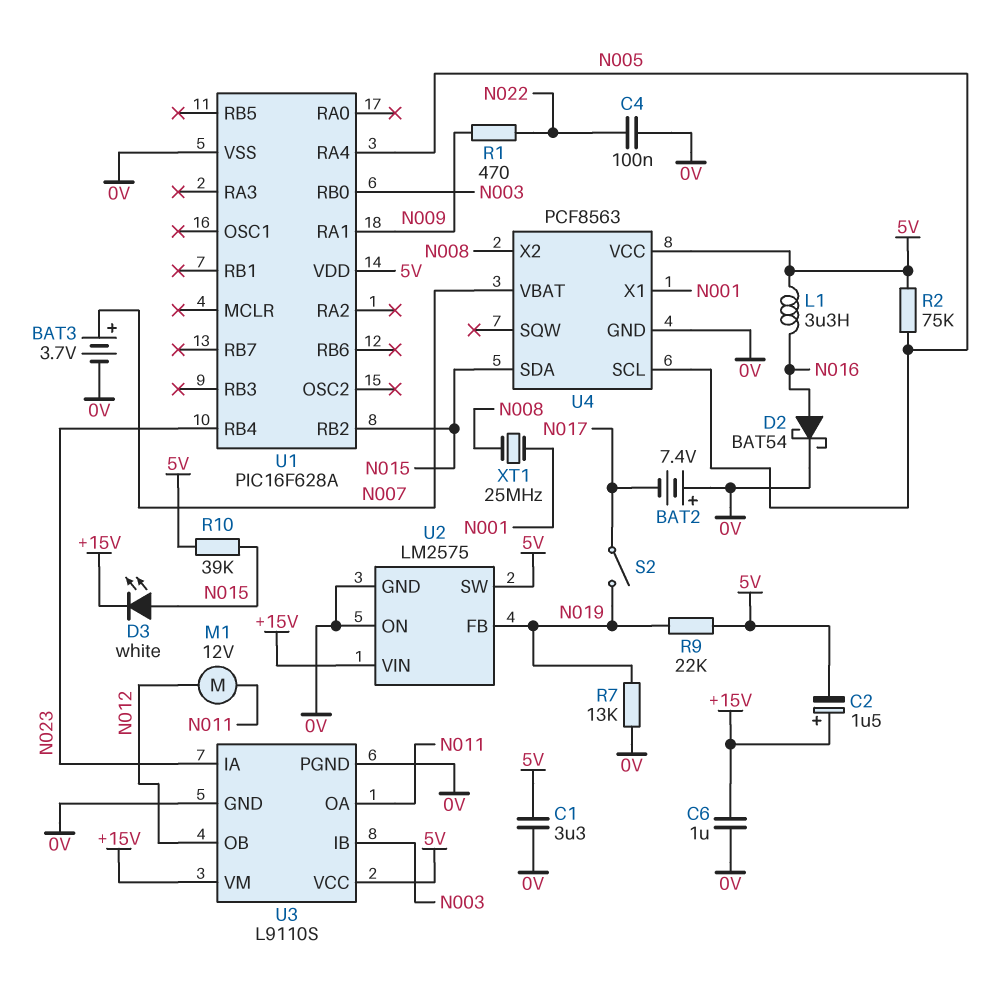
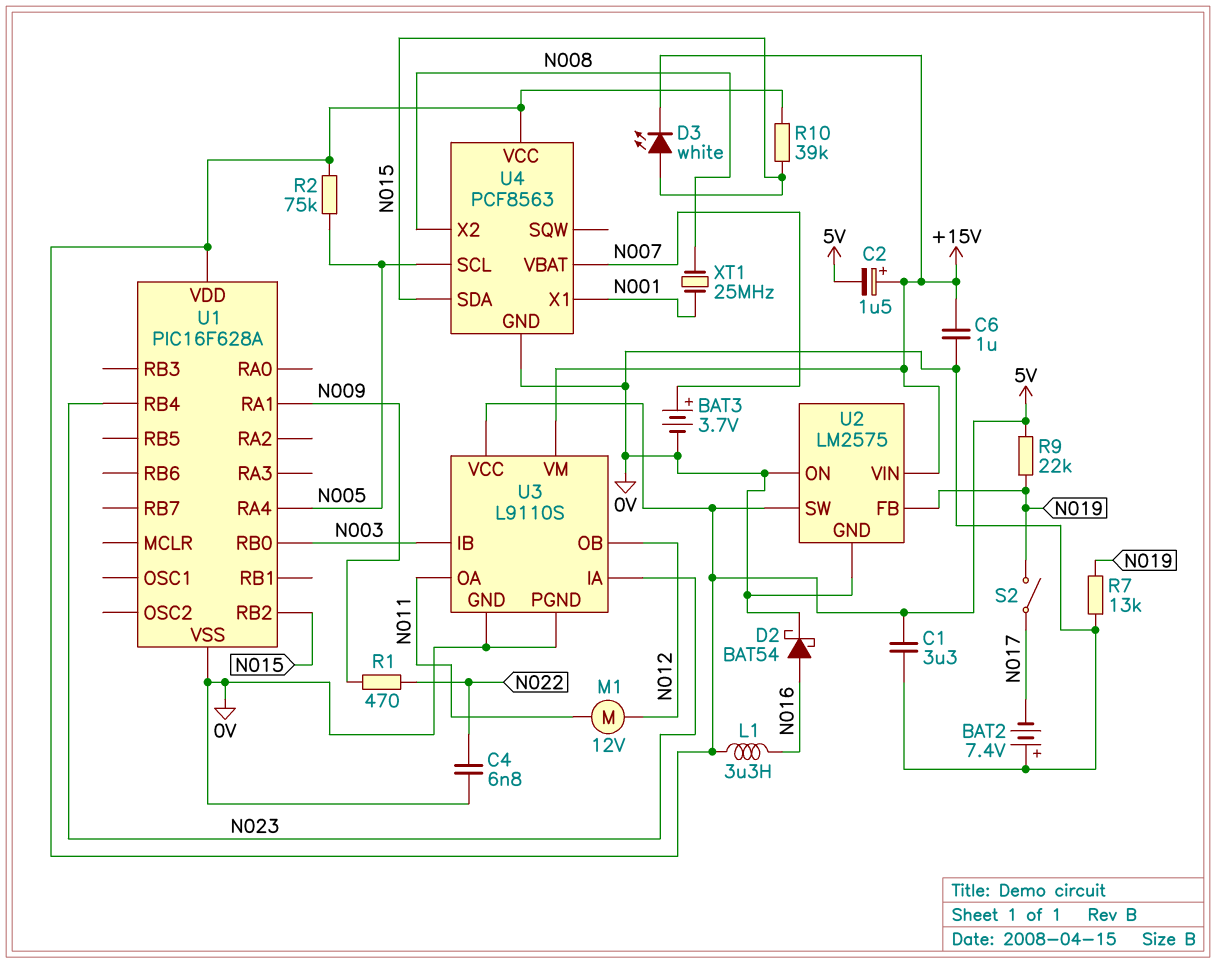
C4: 100nF (0V, N022) -> 6.8nF (0V, N022)

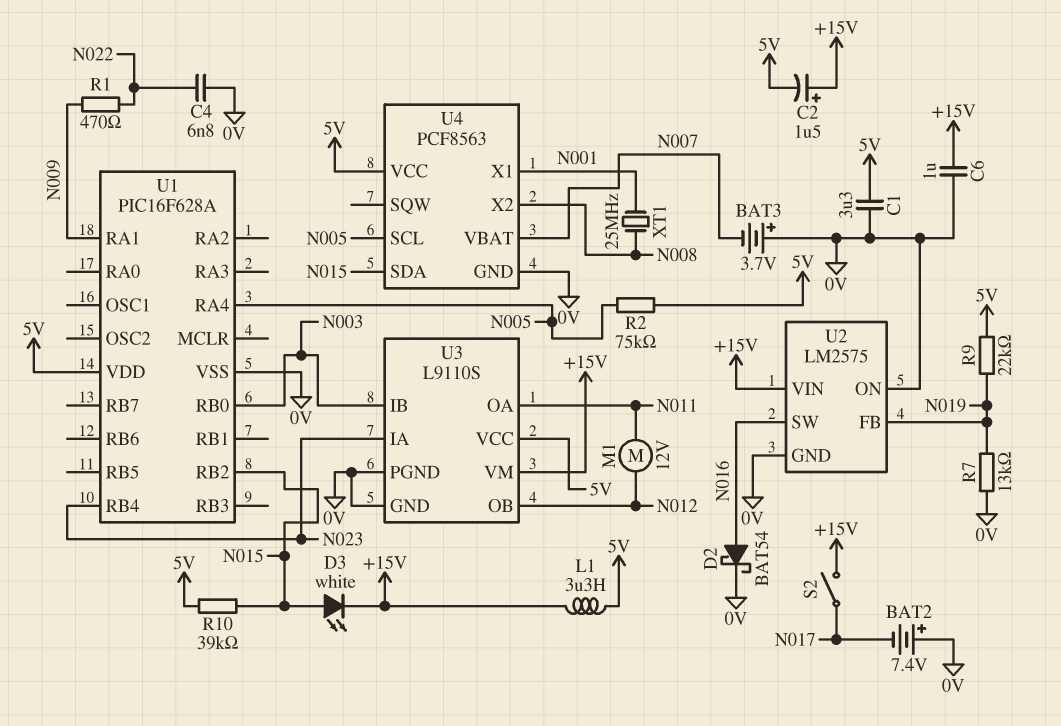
BAT3: 3.7V (plus N007, minus 0V) -> 3.7V (plus 0V, minus N007)
L1: 3.3uH (5V, N016) -> 3.3uH (+15V, 5V)
S2: switch (N017, N019) -> switch (+15V, N017)
U2 pin SW: 5V -> N016

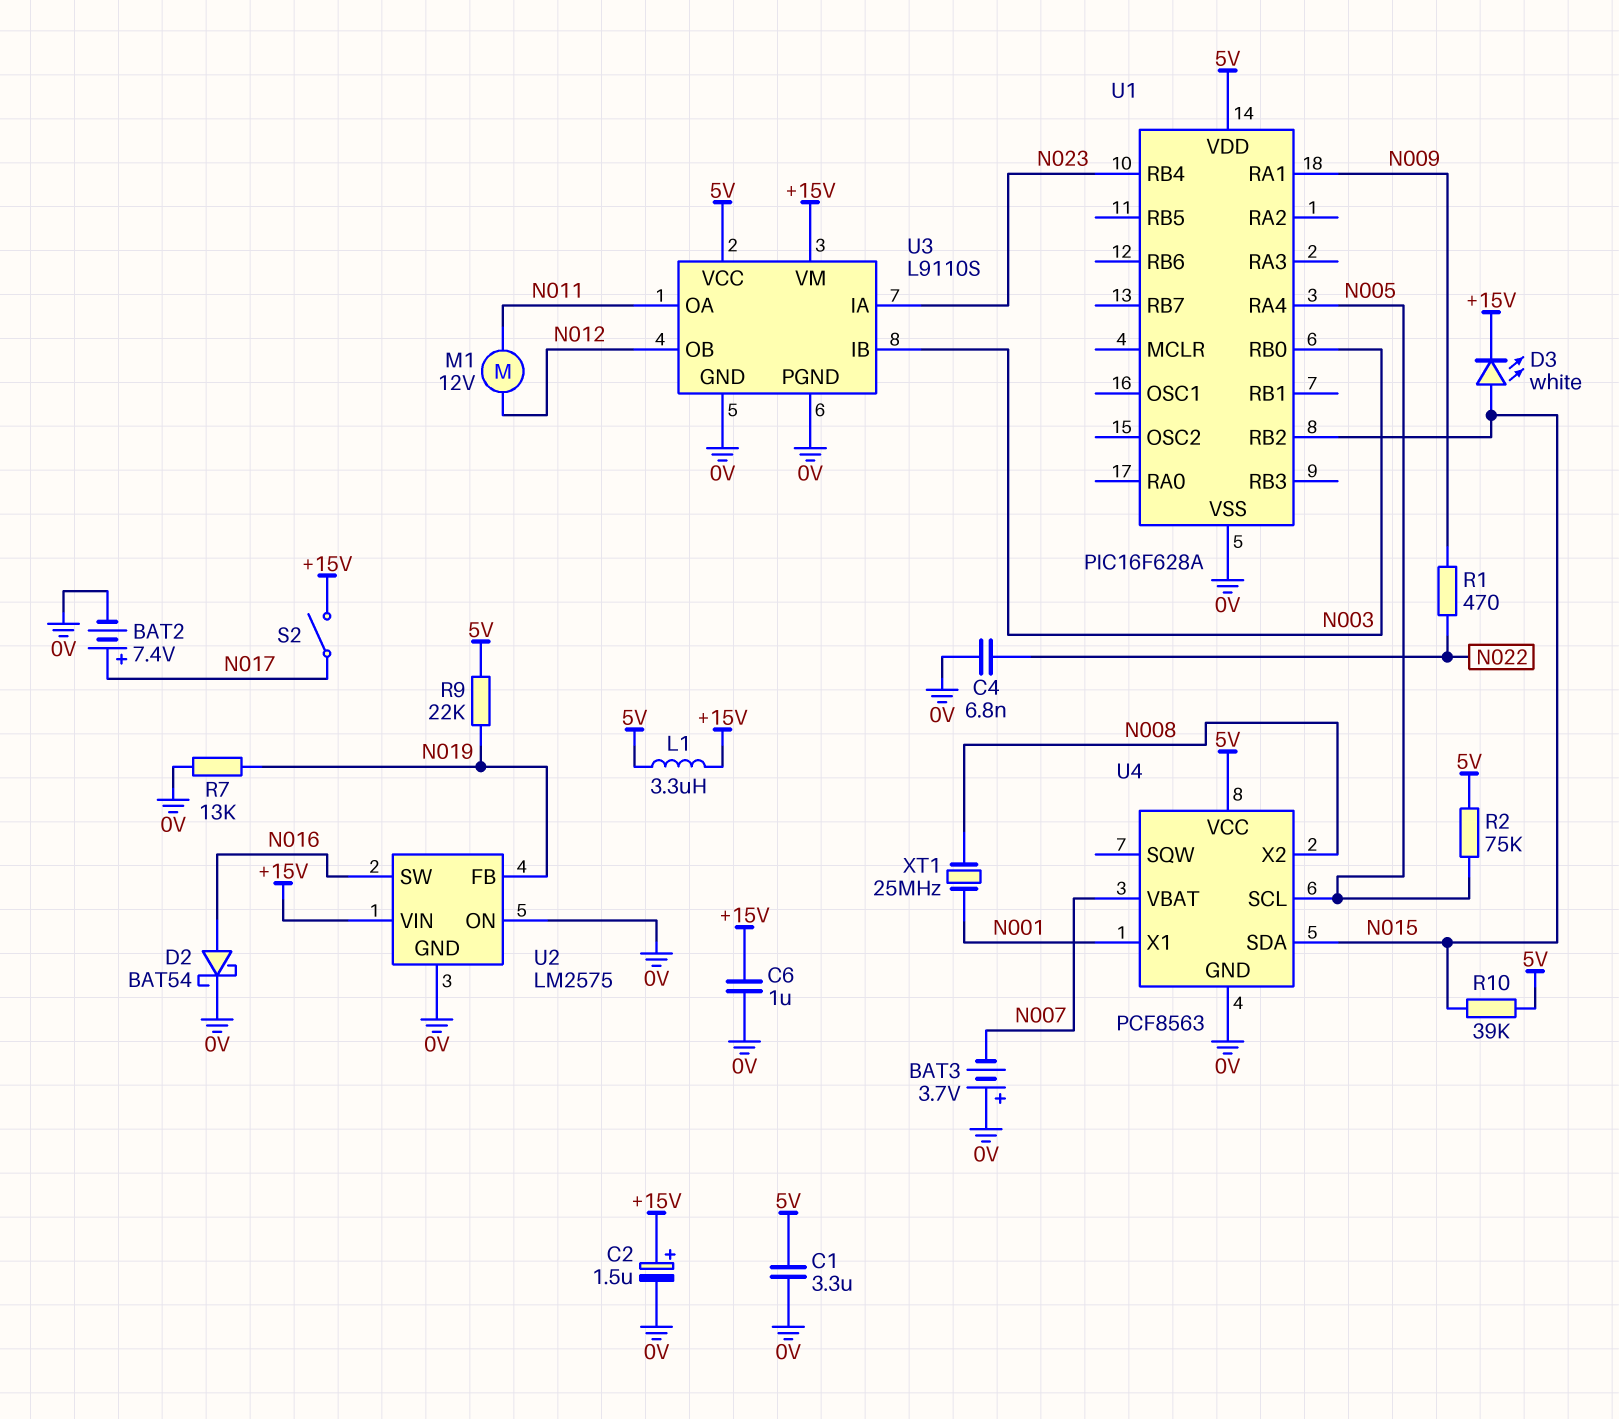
BAT2: 7.4V (plus 0V, minus N017) -> 7.4V (plus N017, minus 0V)
C2: 1.5uF (plus +15V, minus 5V) -> 1.5uF (plus +15V, minus 0V)

